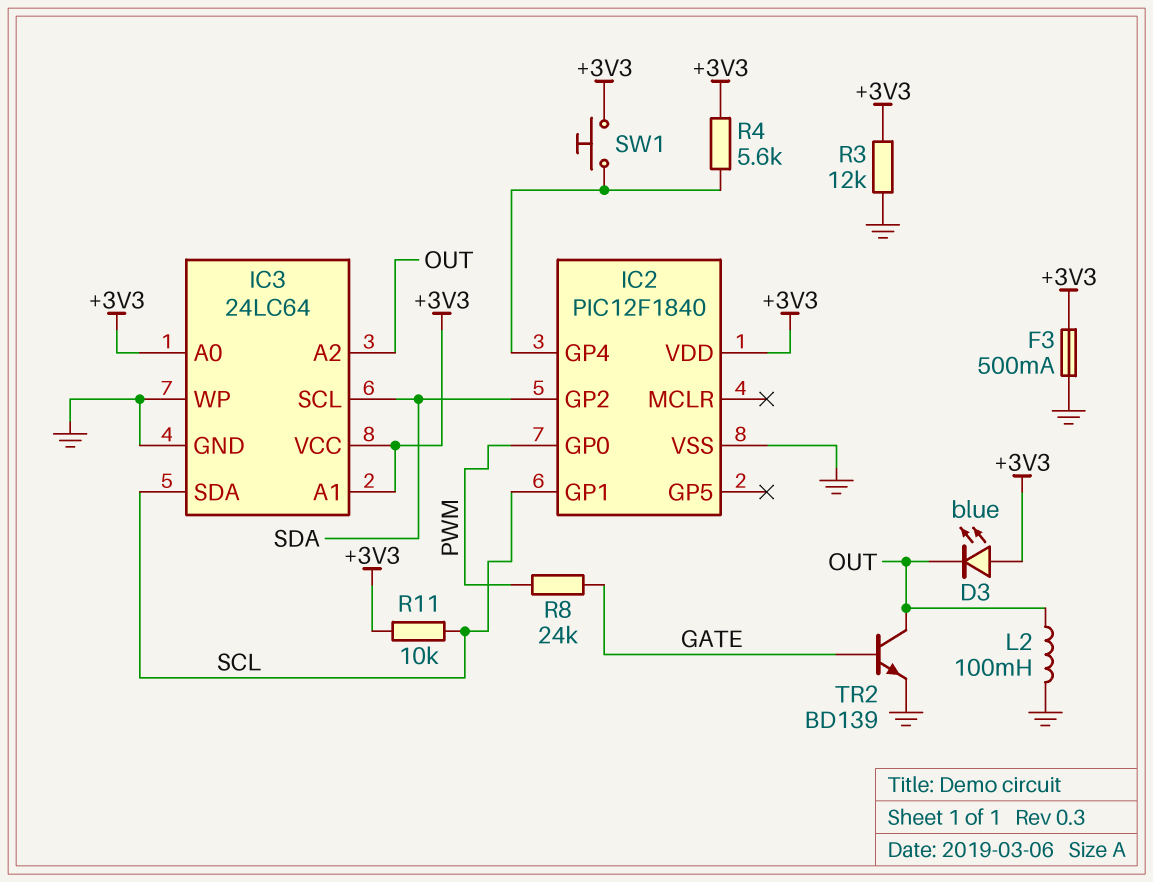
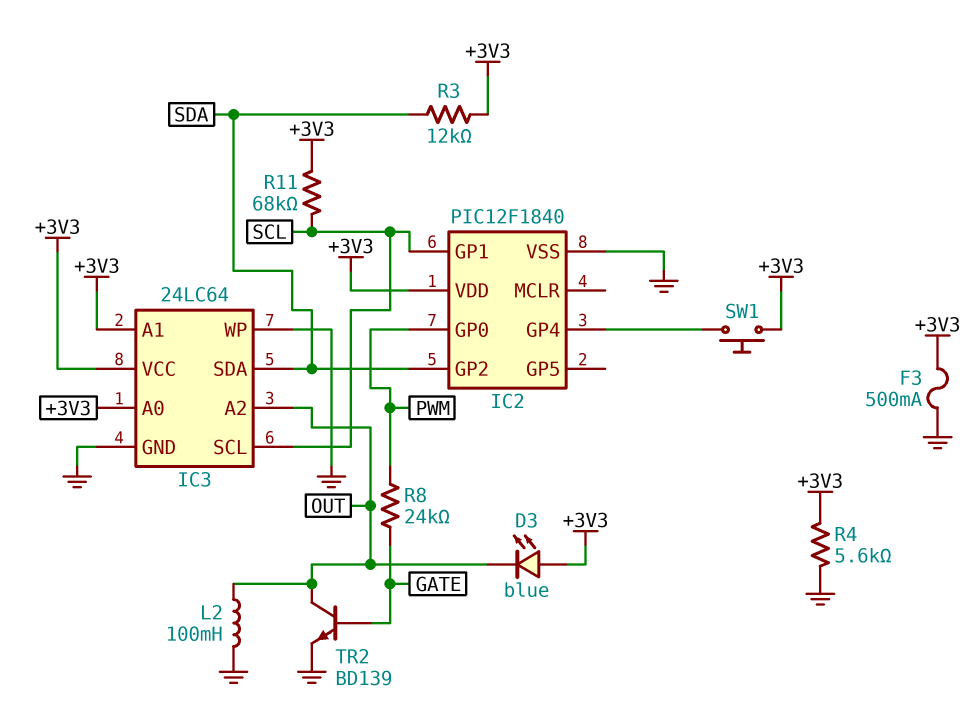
IC3 pin SCL: SDA -> SCL
IC3 pin SDA: SCL -> SDA
R3: 12k (+3V3, GND) -> 12k (+3V3, SDA)
R4: 5.6k (+3V3, IC2/GP4) -> 5.6k (+3V3, GND)
R11: 10k (+3V3, SCL) -> 68k (+3V3, SCL)

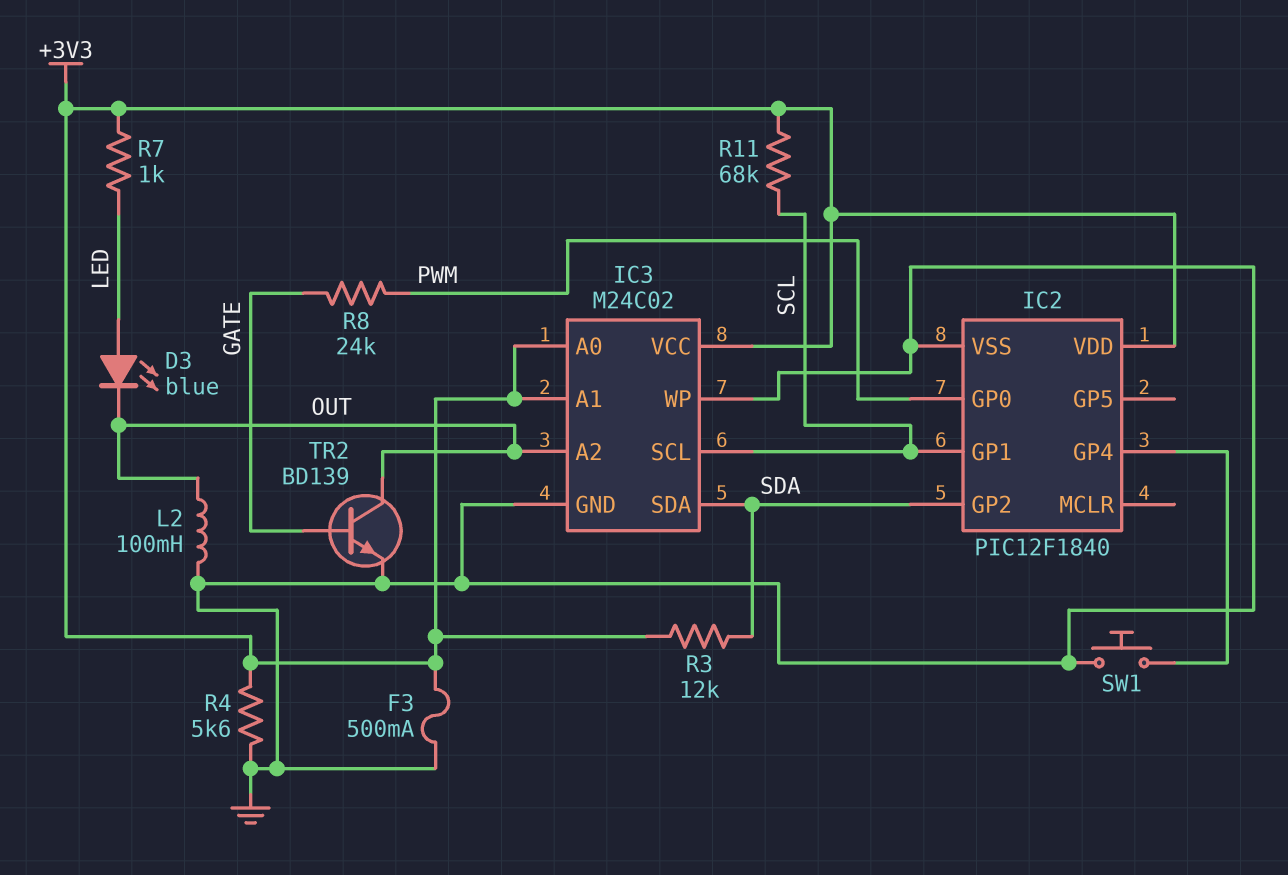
D3: LED blue (A +3V3, K OUT) -> LED blue (A LED, K OUT)
IC3: 24LC64 -> M24C02
R7: none -> 1k (+3V3, LED)
SW1: button (+3V3, IC2/GP4) -> button (GND, IC2/GP4)

